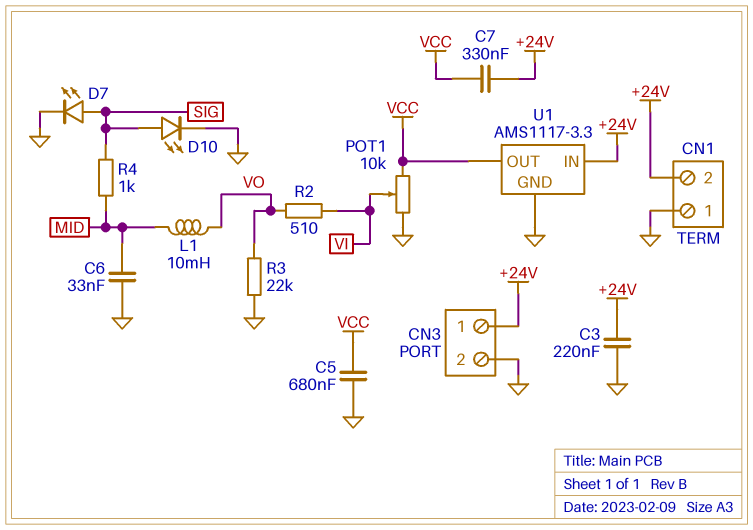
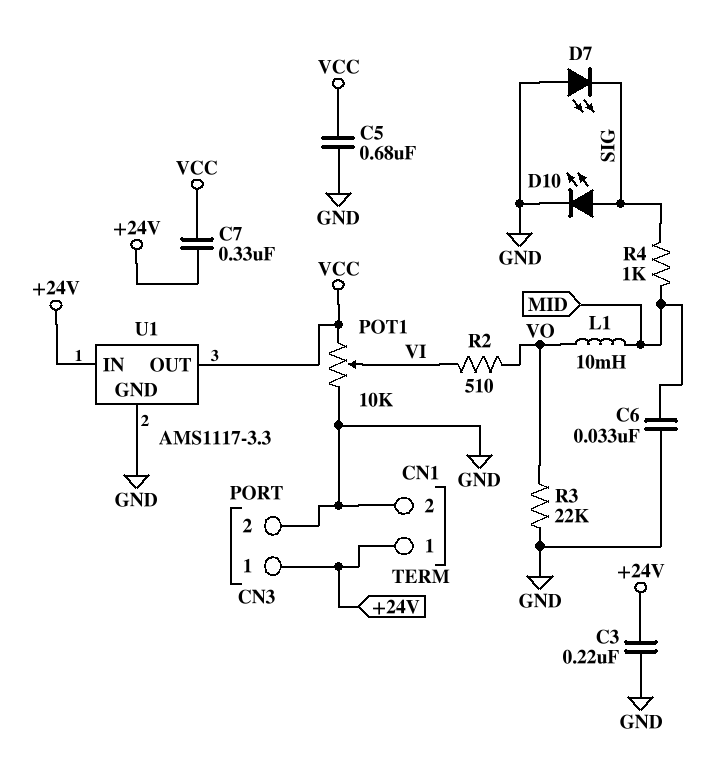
CN1 pin 1: GND -> +24V
CN1 pin 2: +24V -> GND
D7: LED (A SIG, K GND) -> LED (A GND, K SIG)

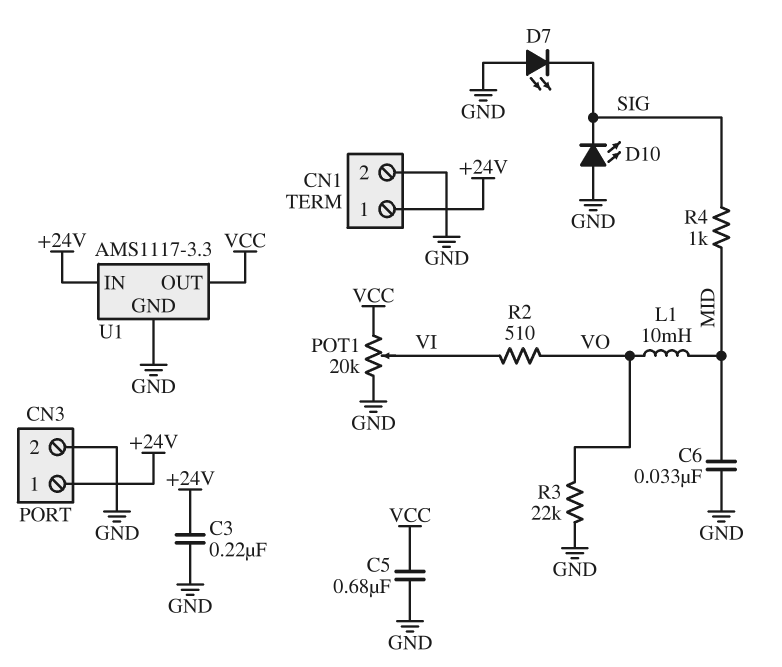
C7: 330nF (+24V, VCC) -> none
D10: LED (A SIG, K GND) -> LED (A GND, K SIG)
POT1: 10k (GND, VCC, wiper VI) -> 20k (GND, VCC, wiper VI)

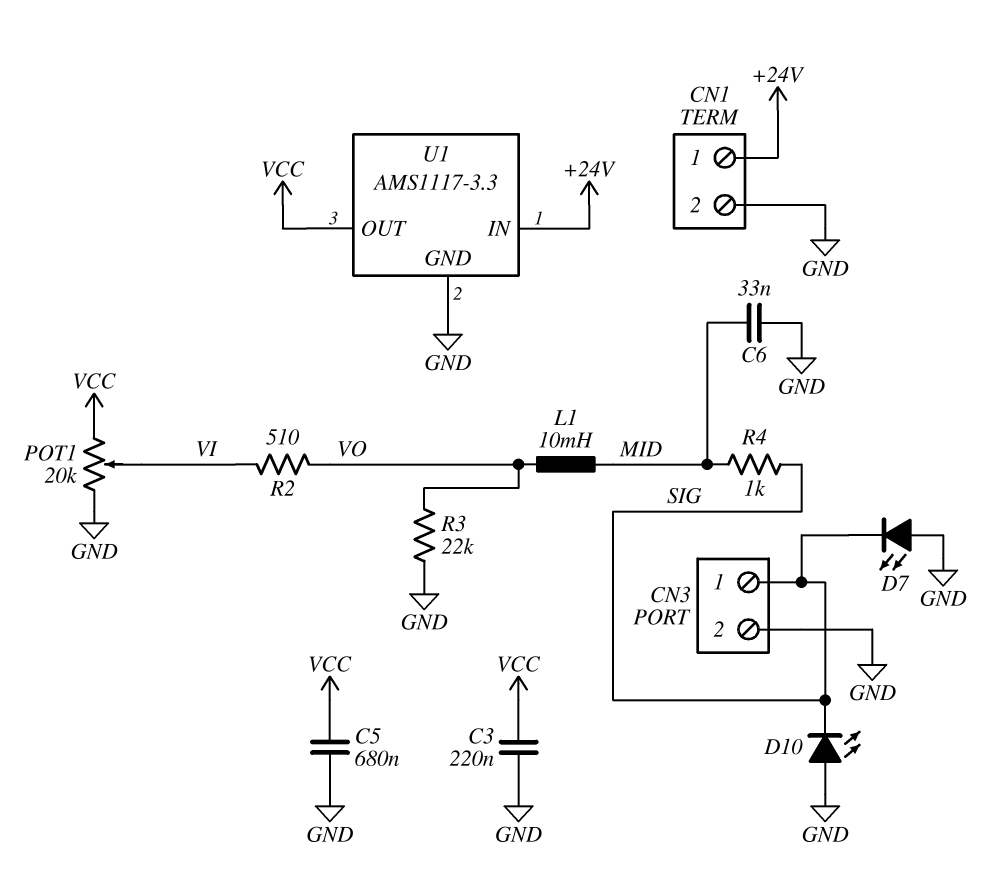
C3: 220nF (+24V, GND) -> 220nF (GND, VCC)
CN3 pin 1: +24V -> SIG

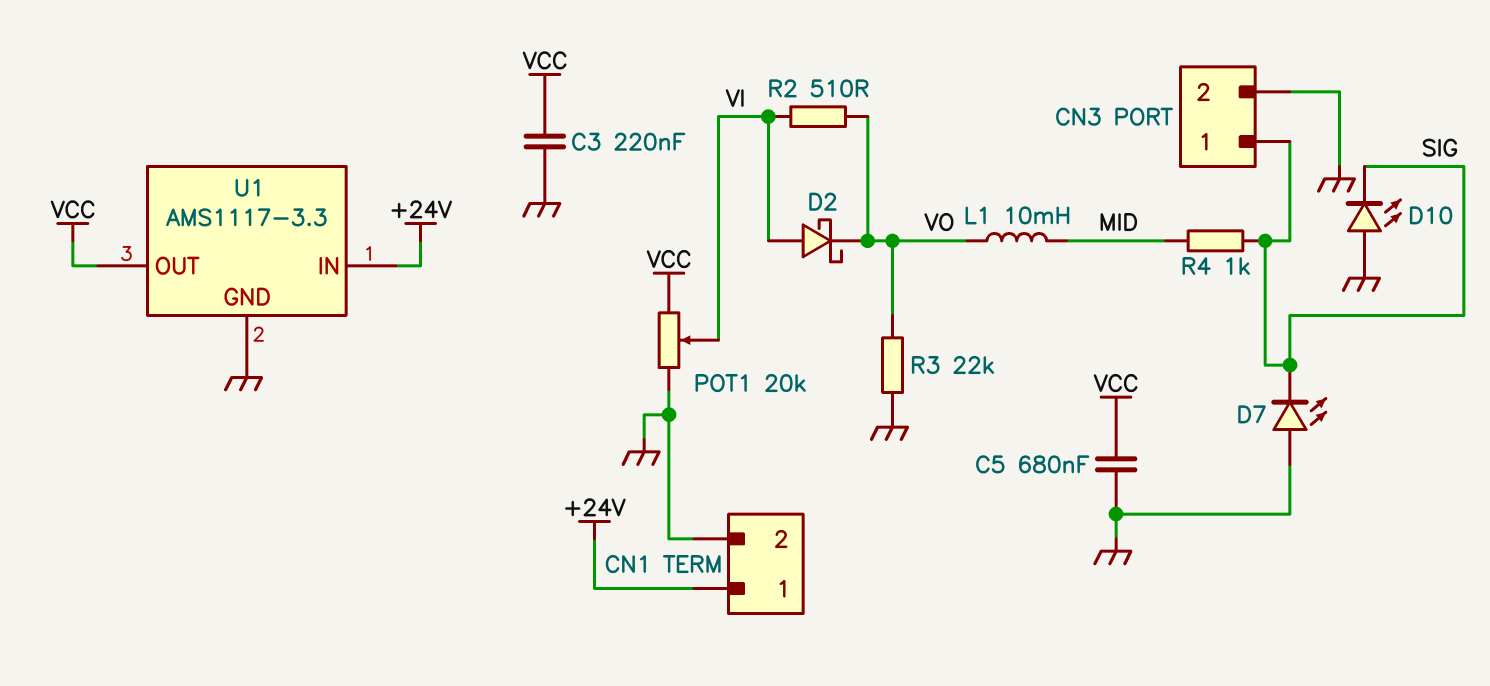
C6: 33nF (GND, MID) -> none
D2: none -> schottky (A VI, K VO)

